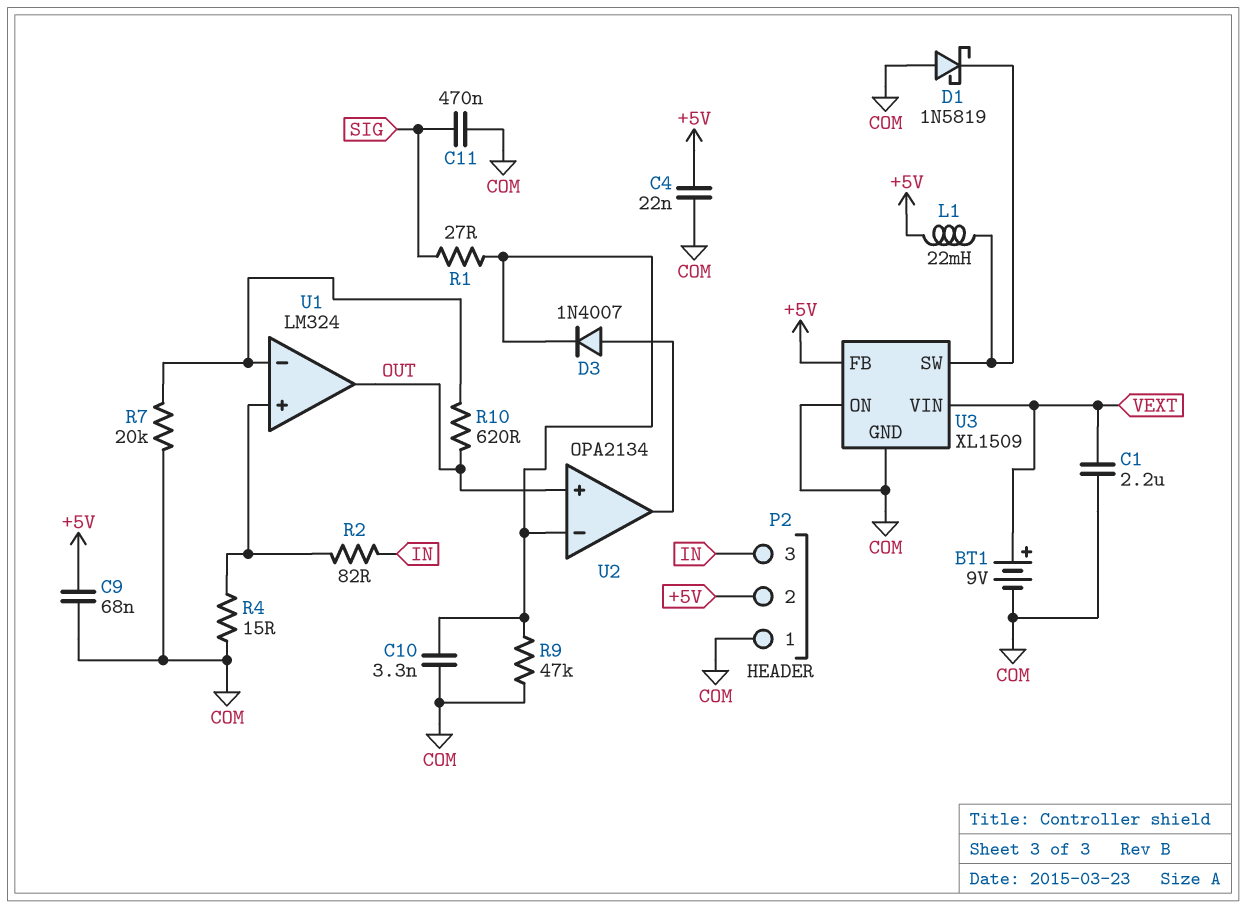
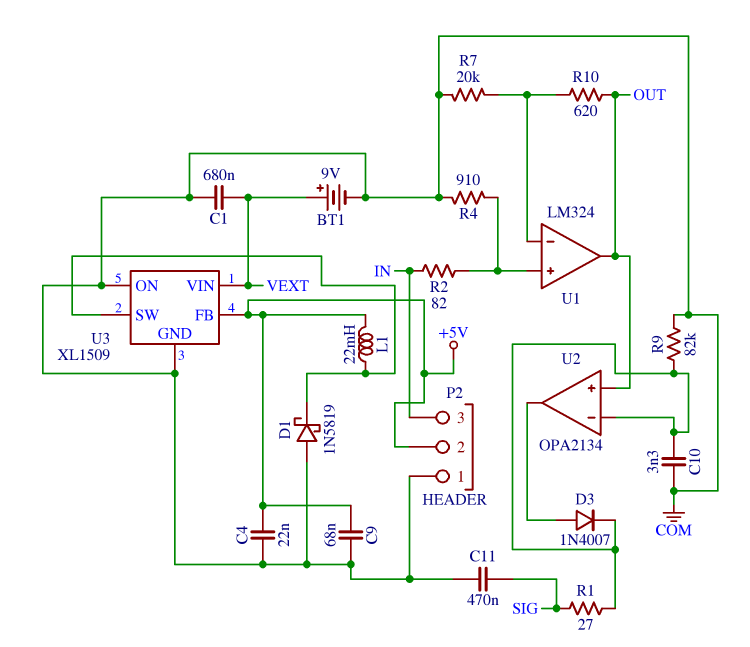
C1: 2.2uF (COM, VEXT) -> 680nF (COM, VEXT)
R4: 15 (COM, U1/in+) -> 910 (COM, U1/in+)
R9: 47k (COM, U2/in-) -> 82k (COM, U2/in-)

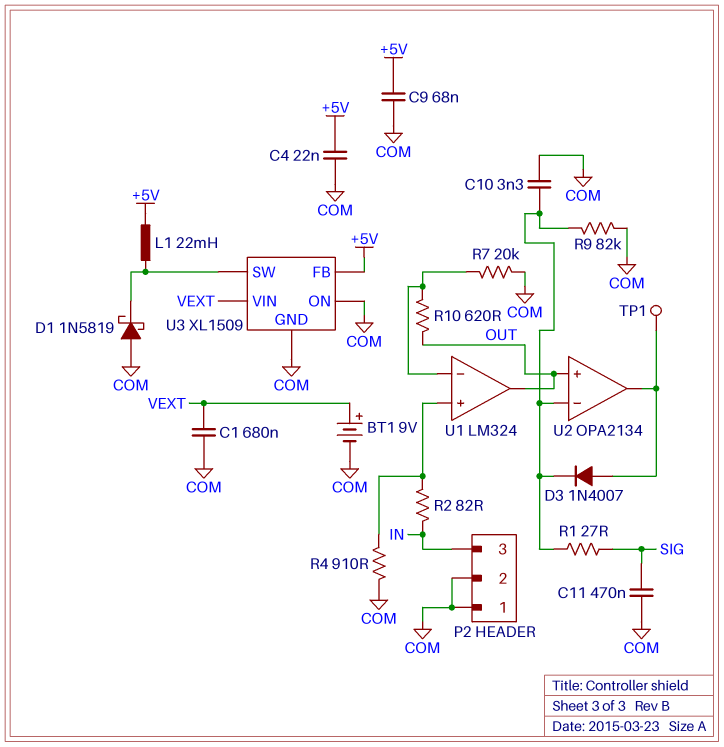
P2 pin 2: +5V -> COM
TP1: none -> test point (U2/out)

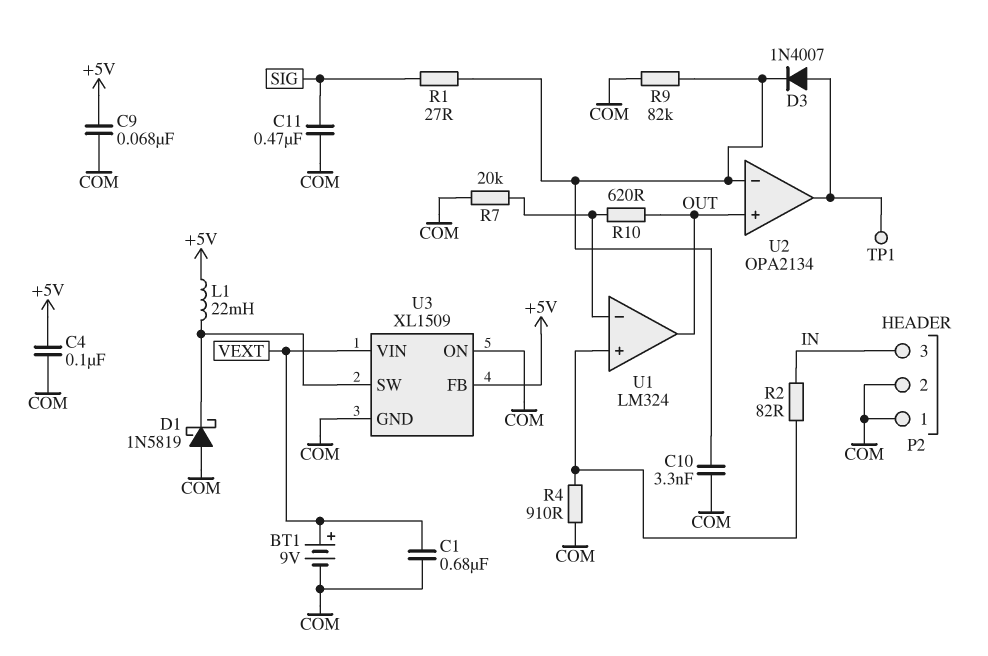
C4: 22nF (+5V, COM) -> 100nF (+5V, COM)

